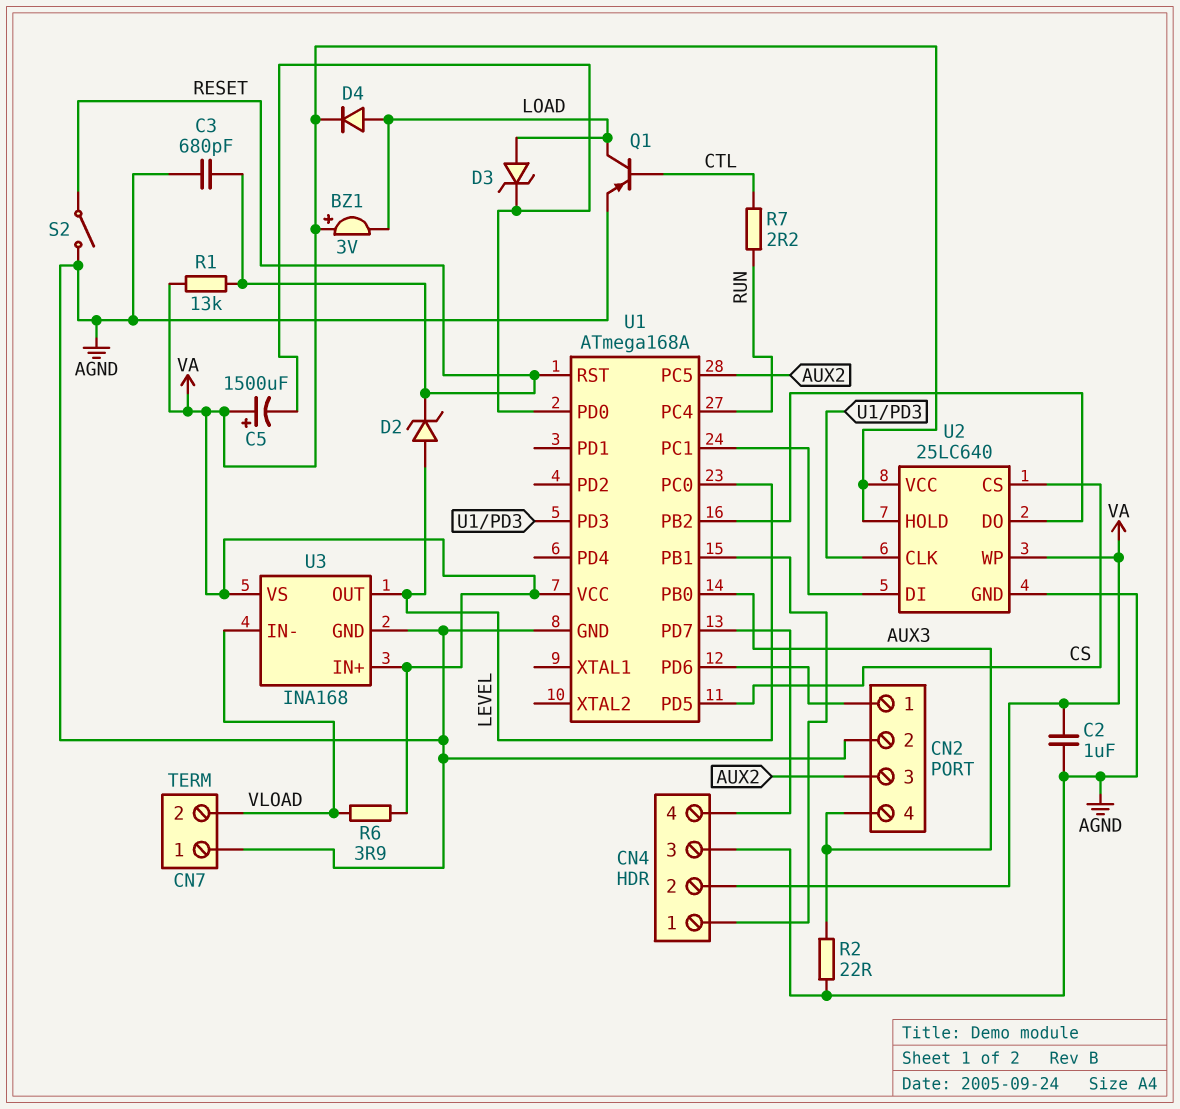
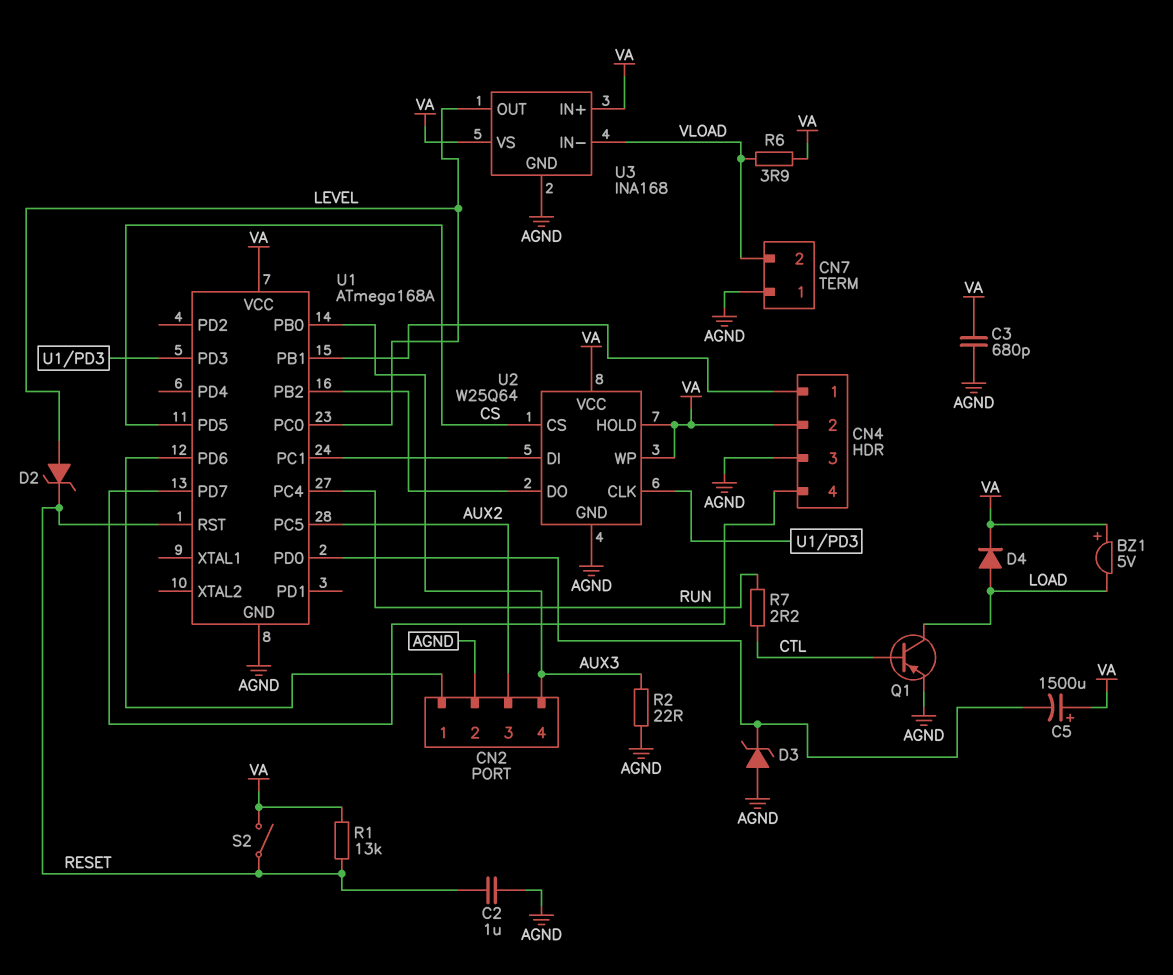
BZ1: buzzer 3V (plus VA, minus LOAD) -> buzzer 5V (plus VA, minus LOAD)
C2: 1uF (AGND, VA) -> 1uF (AGND, RESET)
C3: 680pF (AGND, RESET) -> 680pF (AGND, VA)
D3: zener (A LOAD, K U1/PD0) -> zener (A AGND, K U1/PD0)
S2: switch (AGND, RESET) -> switch (RESET, VA)
U2: 25LC640 -> W25Q64

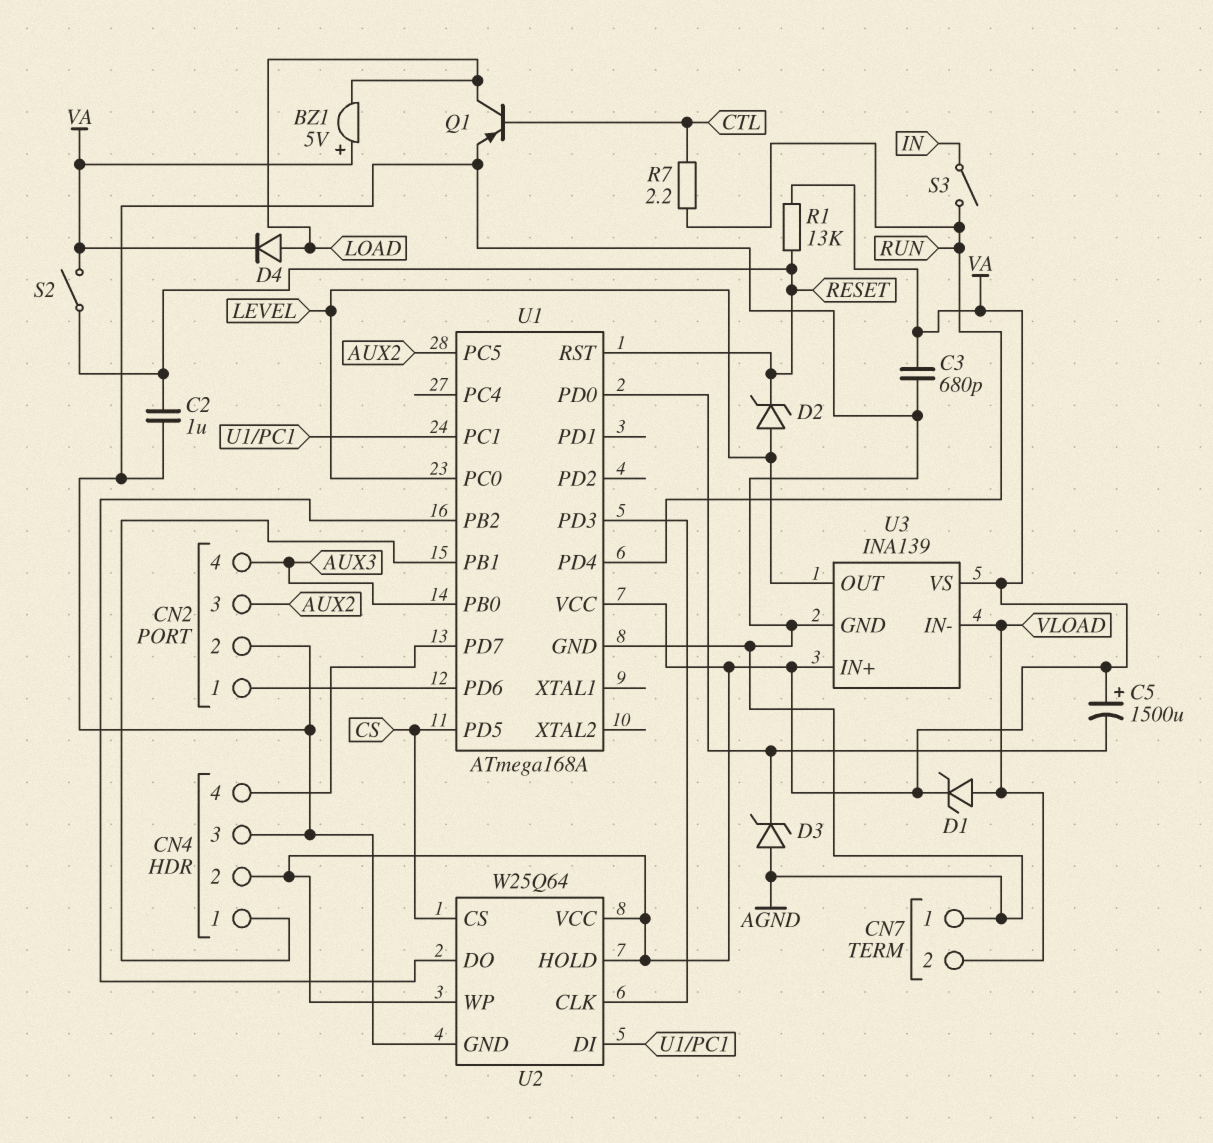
D1: none -> zener (A VLOAD, K VA)
R2: 22 (AGND, AUX3) -> none
R6: 3.9 (VA, VLOAD) -> none
S3: none -> switch (IN, RUN)
U1 pin PC4: RUN -> none
U1 pin PD4: none -> RUN
U3: INA168 -> INA139

